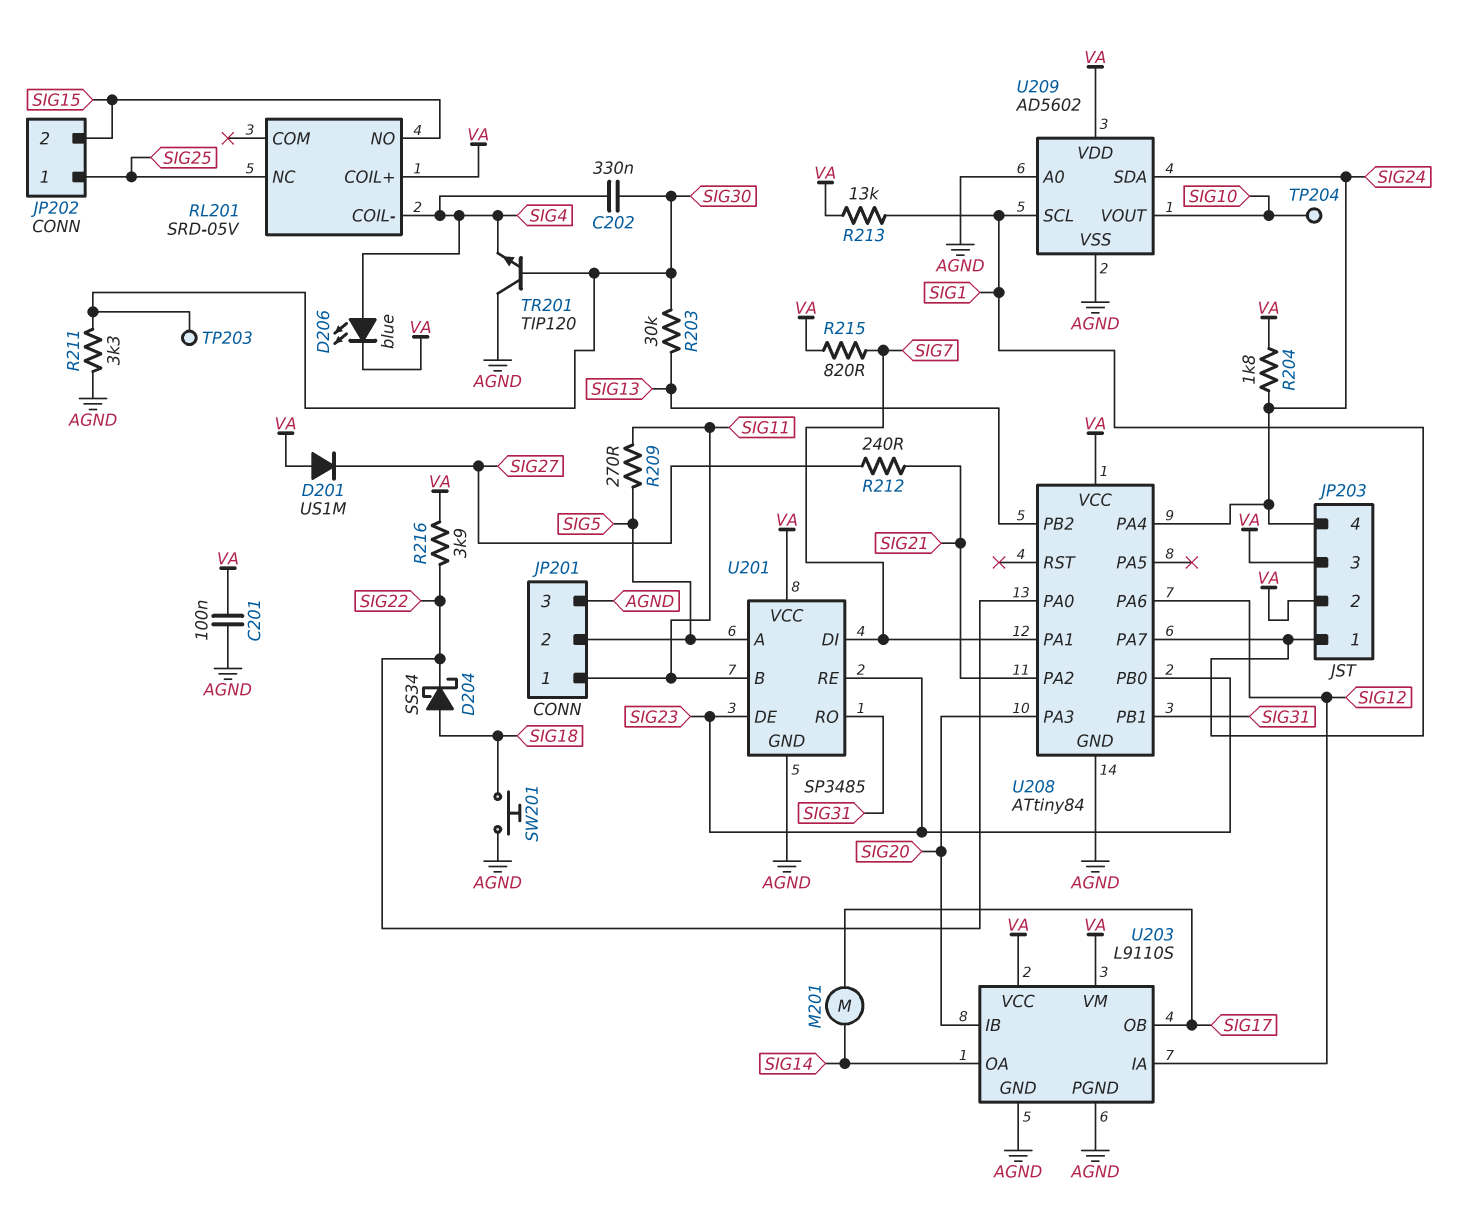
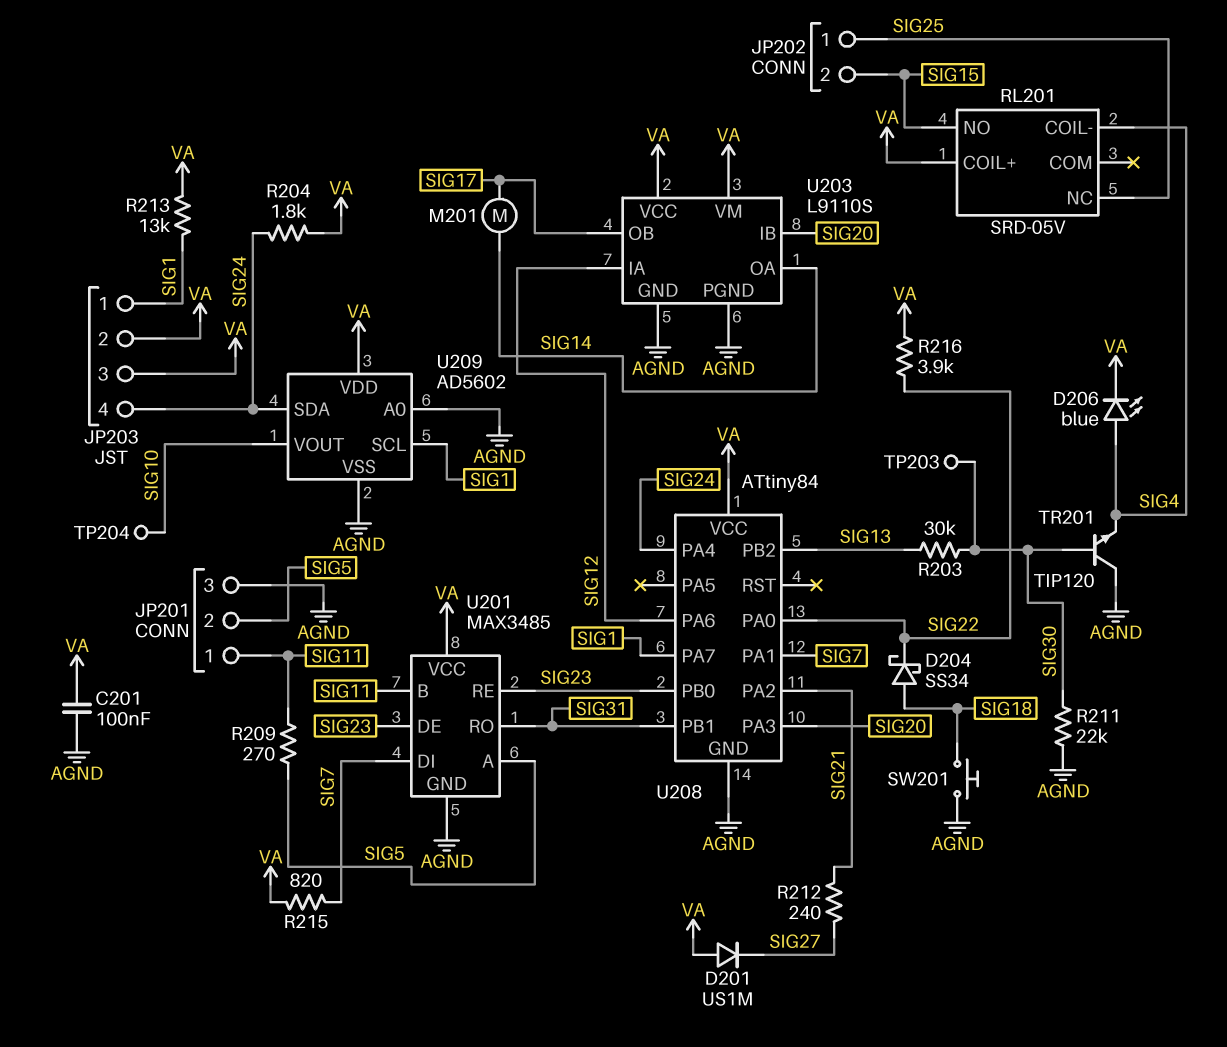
C202: 330nF (SIG4, SIG30) -> none
R211: 3.3k (AGND, SIG30) -> 22k (AGND, SIG30)
U201: SP3485 -> MAX3485

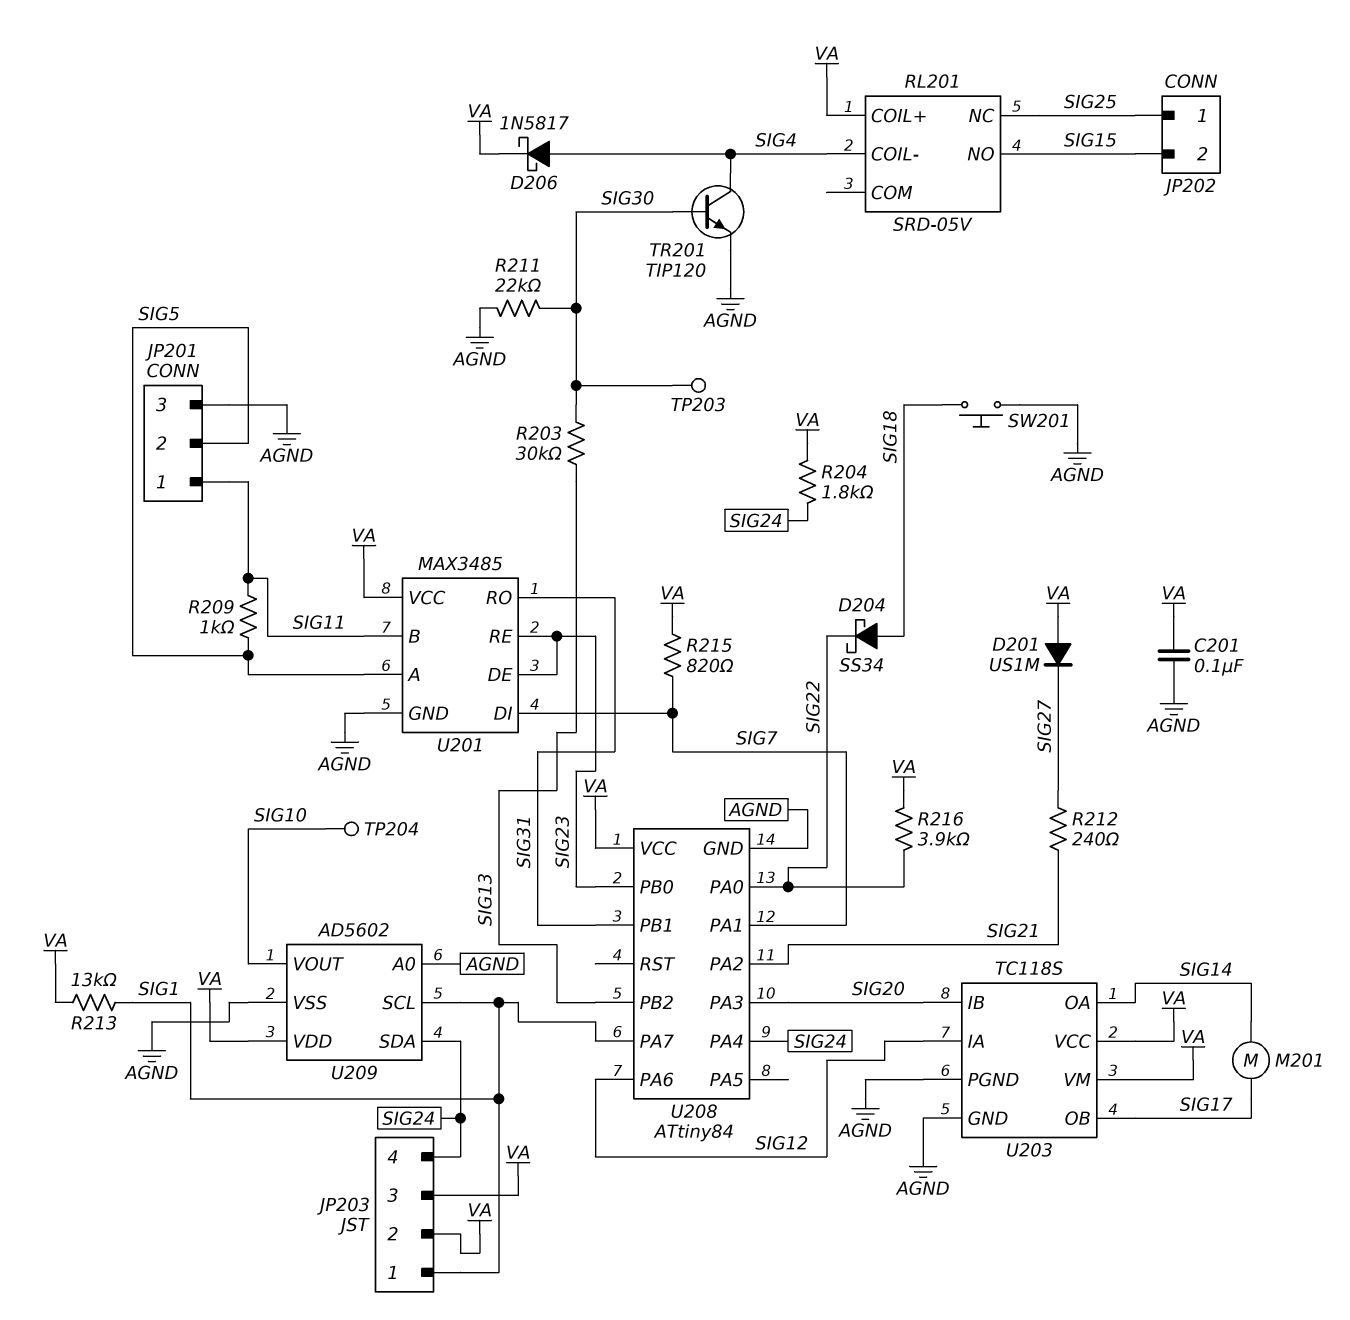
D206: LED blue (A SIG4, K VA) -> schottky 1N5817 (A SIG4, K VA)
R209: 270 (SIG5, SIG11) -> 1k (SIG5, SIG11)
TR201: NPN TIP120 (B SIG30, C AGND, E SIG4) -> NPN TIP120 (B SIG30, C SIG4, E AGND)
U203: L9110S -> TC118S

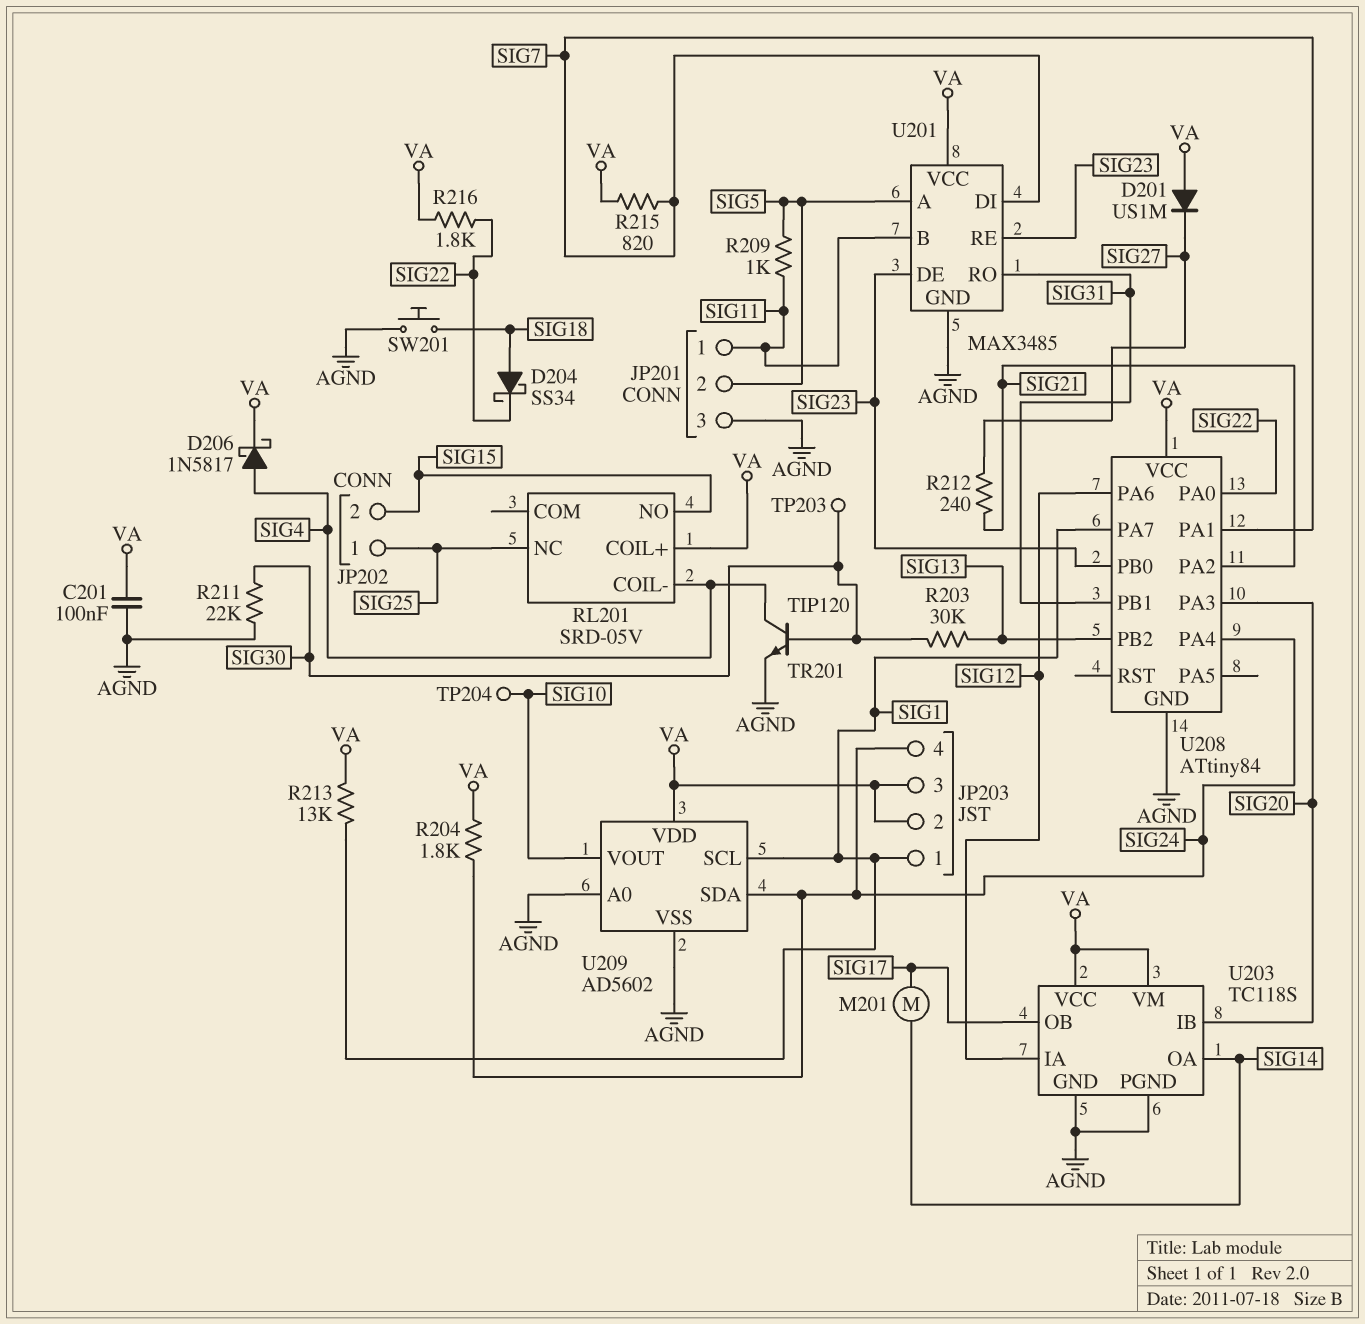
R216: 3.9k (SIG22, VA) -> 1.8k (SIG22, VA)

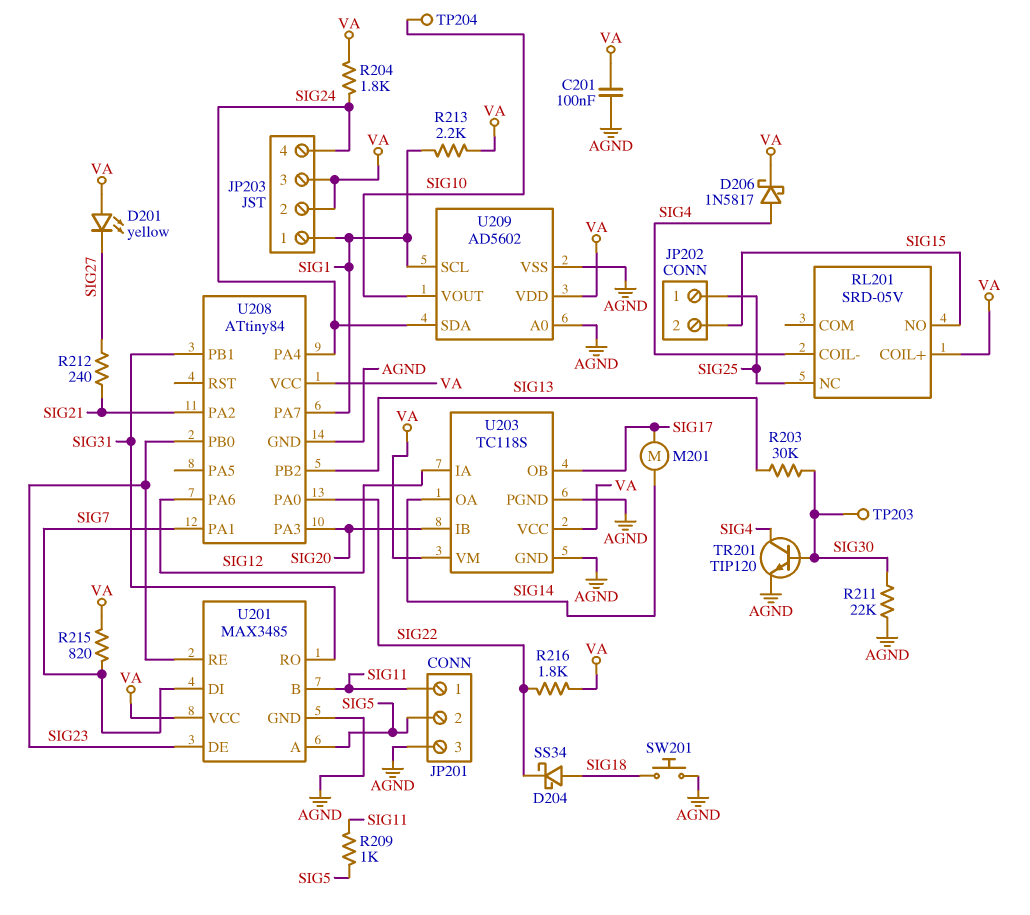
D201: diode US1M (A VA, K SIG27) -> LED yellow (A VA, K SIG27)
R213: 13k (SIG1, VA) -> 2.2k (SIG1, VA)

